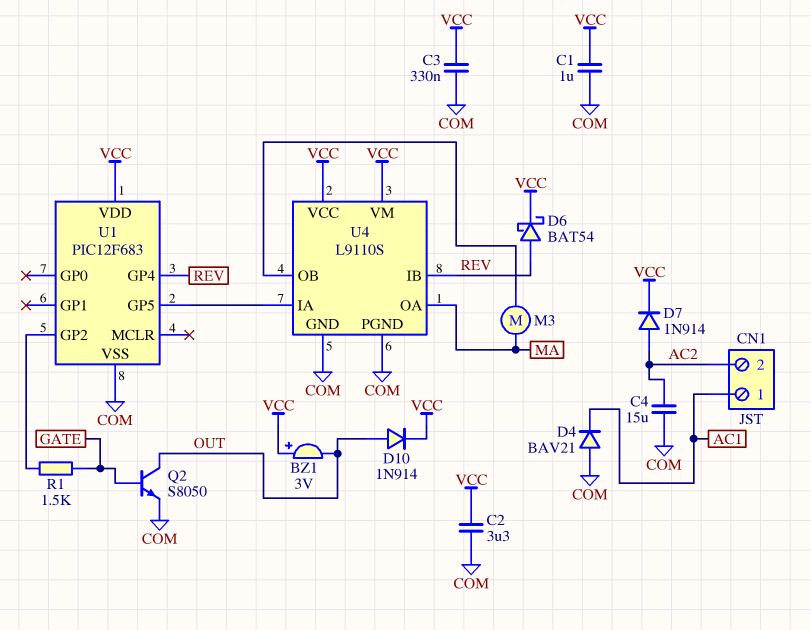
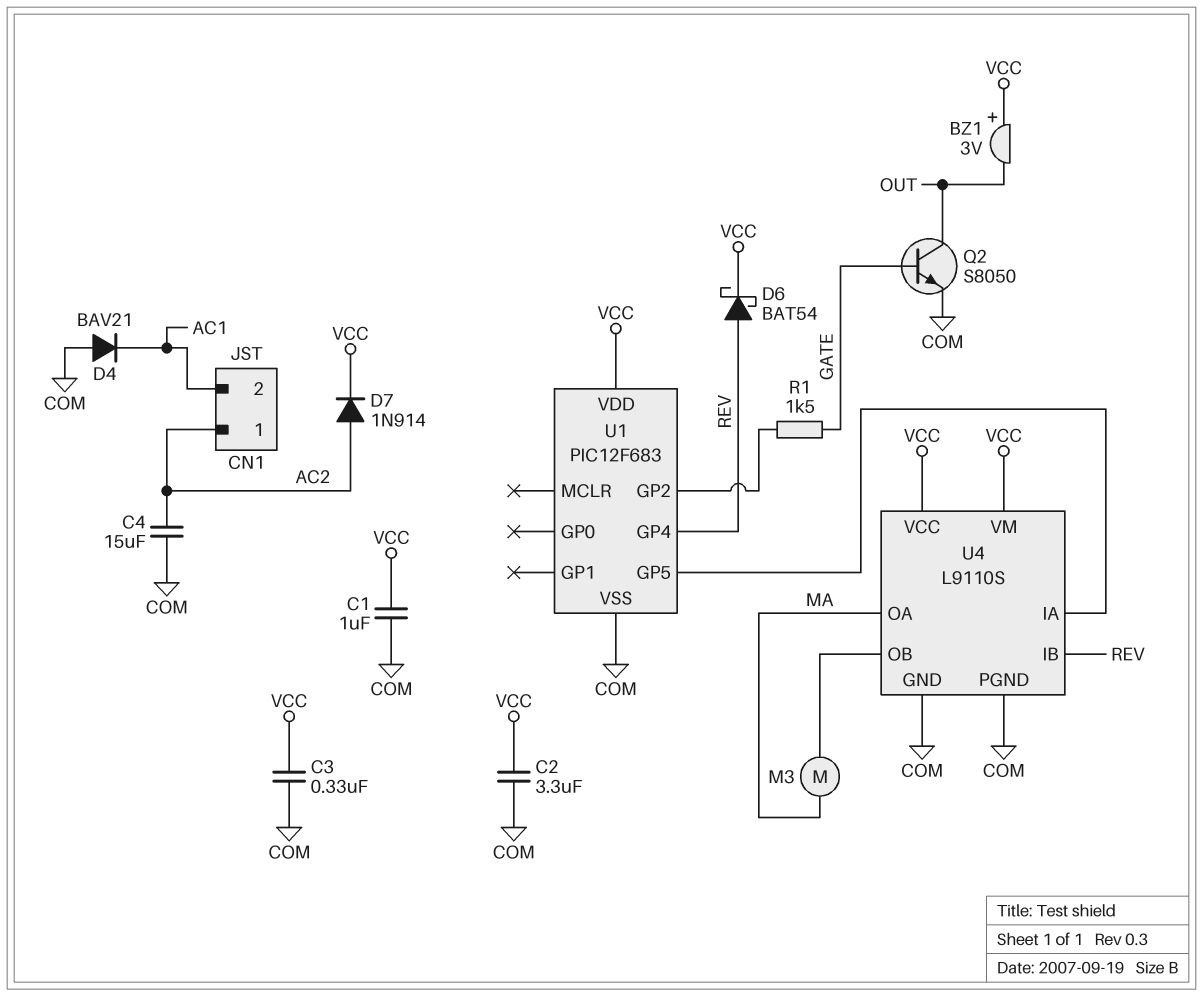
CN1 pin 1: AC1 -> AC2
CN1 pin 2: AC2 -> AC1
D10: diode 1N914 (A OUT, K VCC) -> none

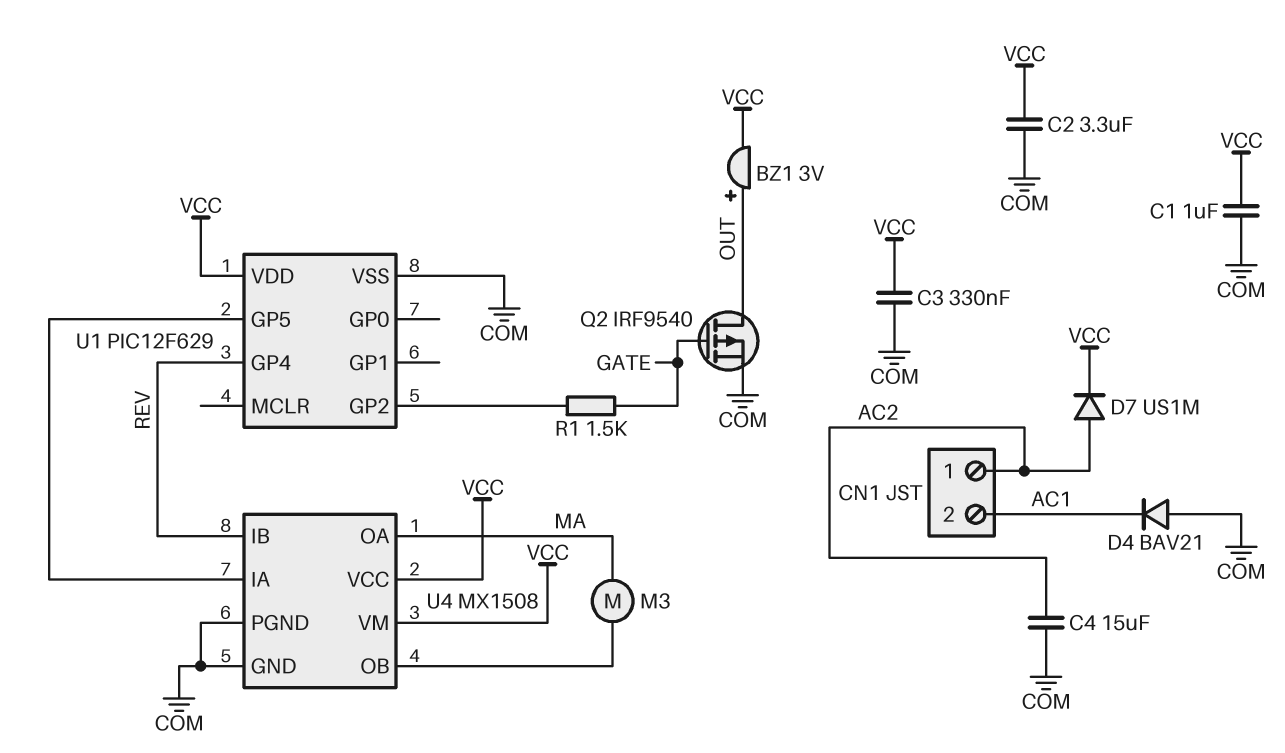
BZ1: buzzer 3V (plus VCC, minus OUT) -> buzzer 3V (plus OUT, minus VCC)
D6: schottky BAT54 (A REV, K VCC) -> none
D7: diode 1N914 (A AC2, K VCC) -> diode US1M (A AC2, K VCC)
Q2: NPN S8050 (B GATE, C OUT, E COM) -> PMOS IRF9540 (G GATE, D OUT, S COM)
U1: PIC12F683 -> PIC12F629
U4: L9110S -> MX1508

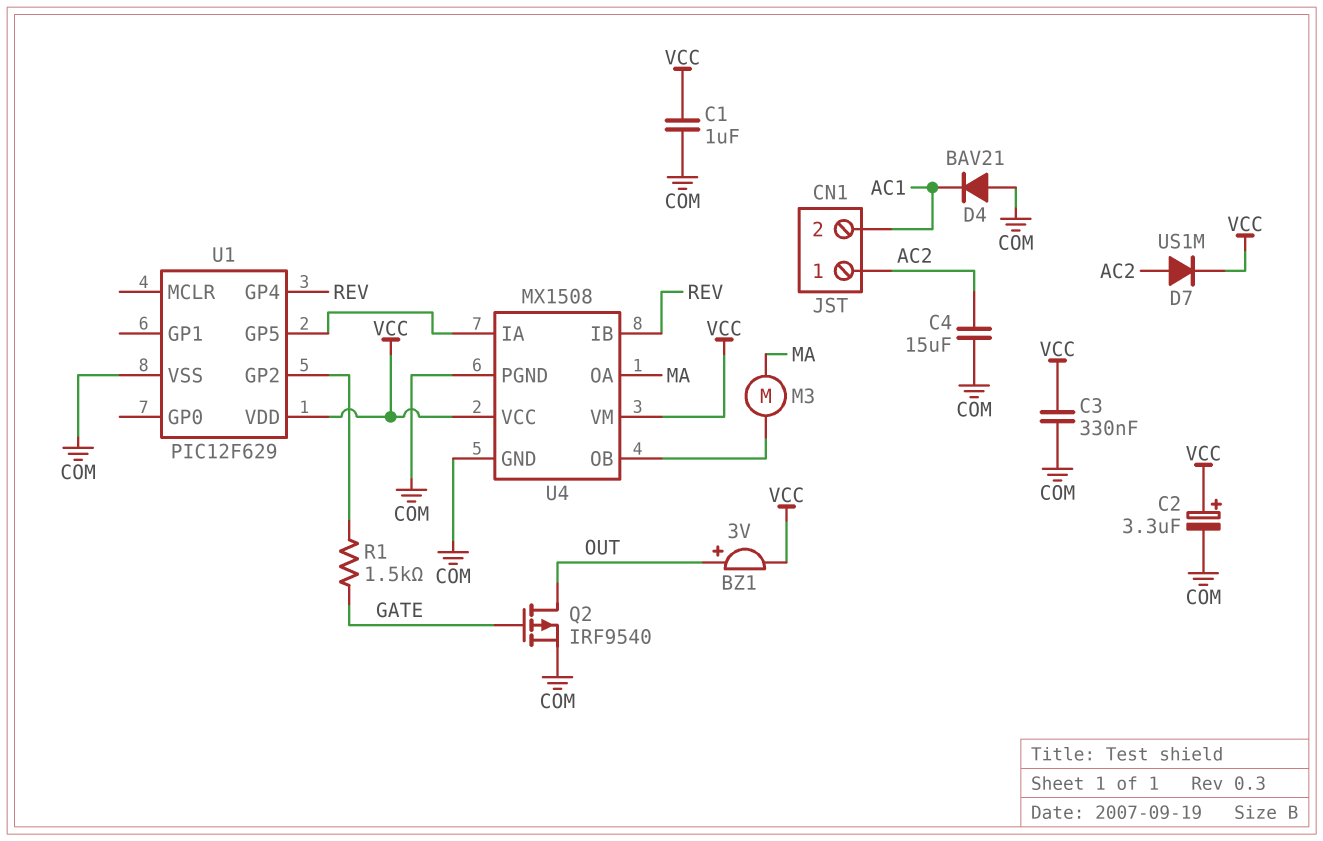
C2: 3.3uF (COM, VCC) -> 3.3uF (plus VCC, minus COM)

